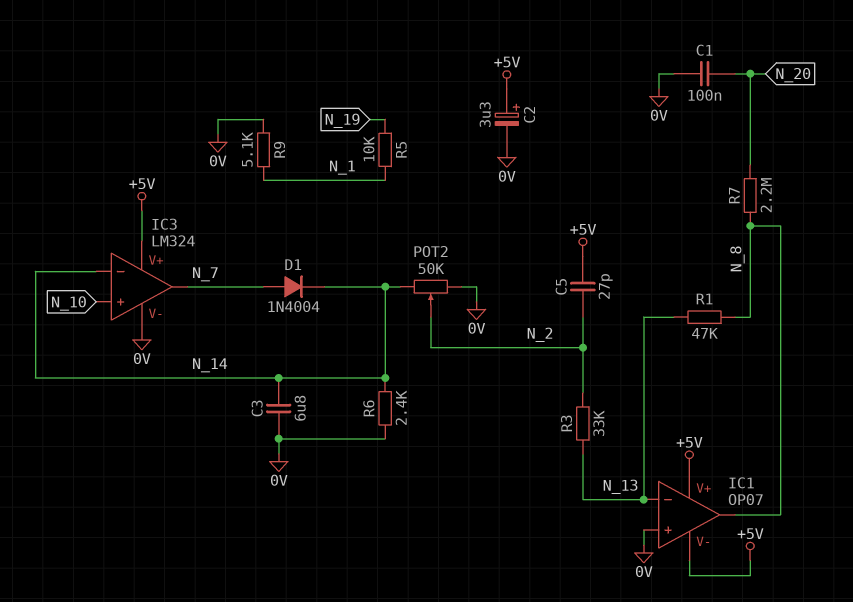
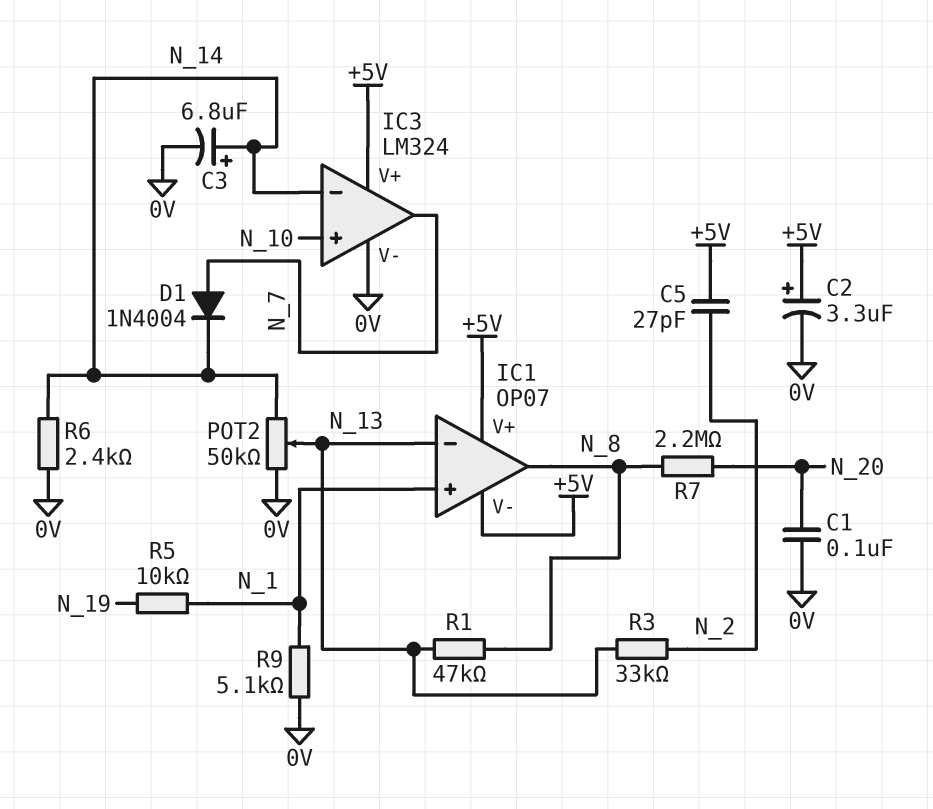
C3: 6.8uF (0V, N_14) -> 6.8uF (plus N_14, minus 0V)
IC1 pin in+: 0V -> N_1
POT2: 50k (0V, N_14, wiper N_2) -> 50k (0V, N_14, wiper N_13)

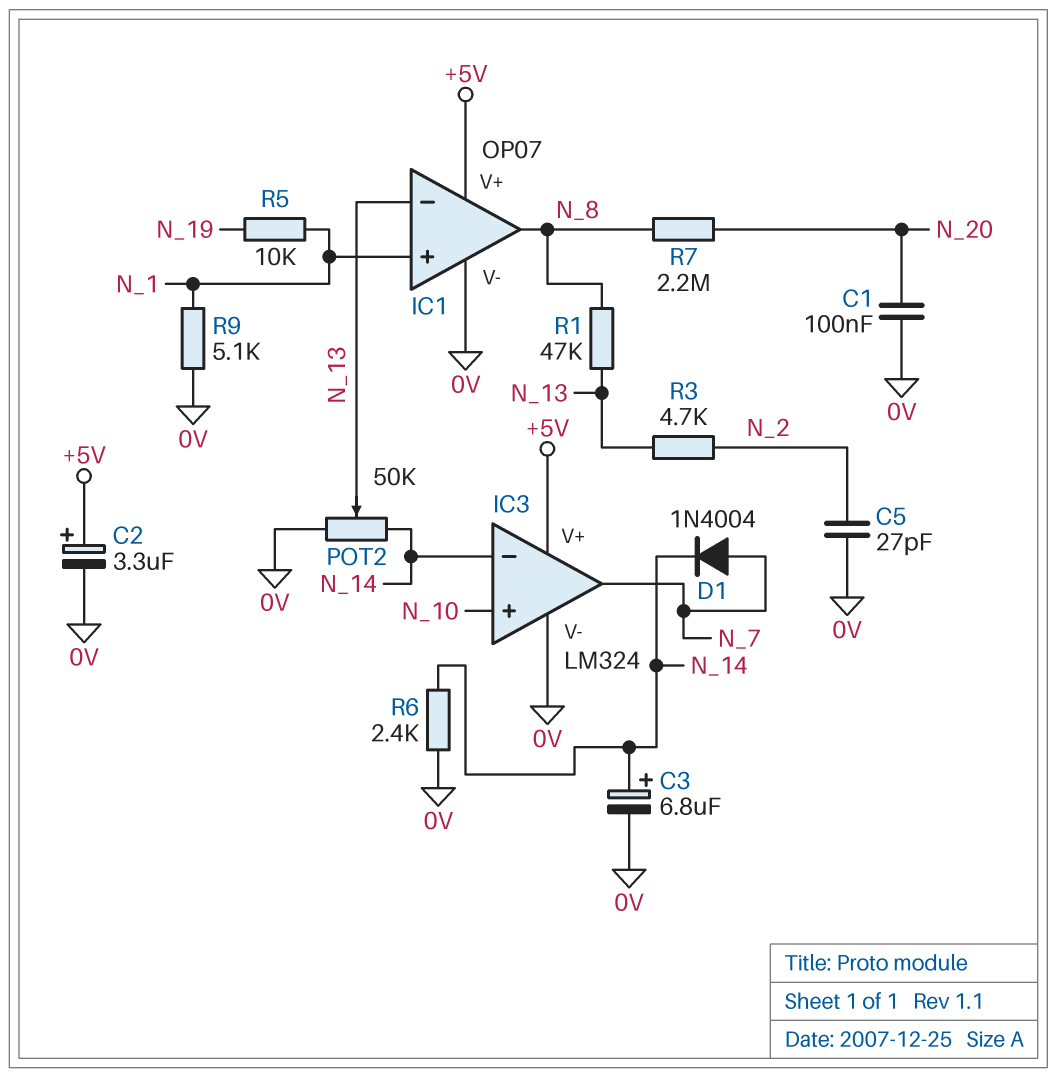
C5: 27pF (+5V, N_2) -> 27pF (0V, N_2)
IC1 pin V-: +5V -> 0V
R3: 33k (N_2, N_13) -> 4.7k (N_2, N_13)

